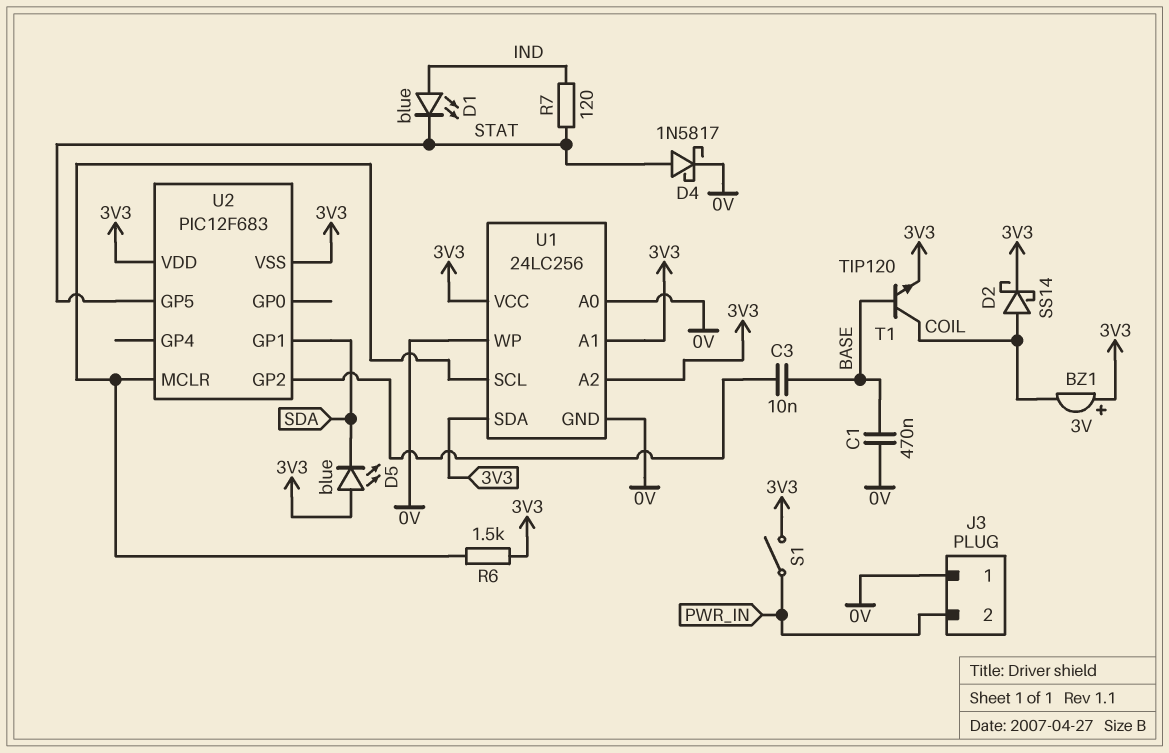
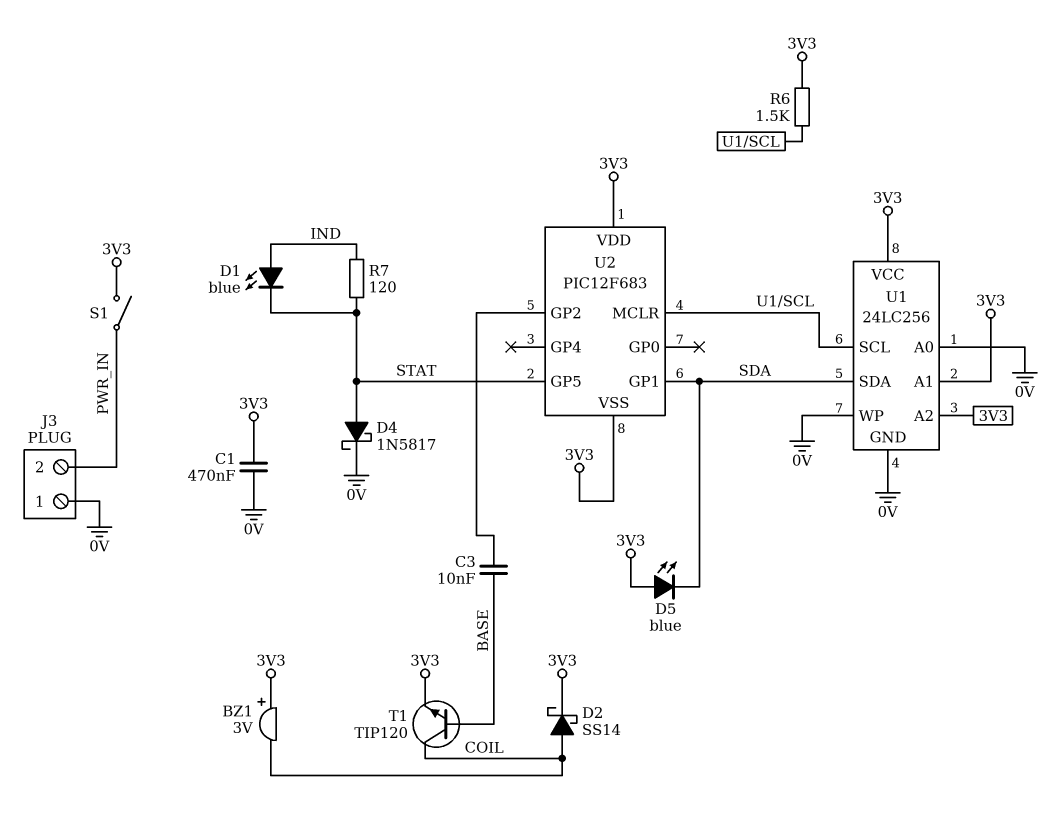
C1: 470nF (0V, BASE) -> 470nF (0V, 3V3)
U1 pin SDA: 3V3 -> SDA

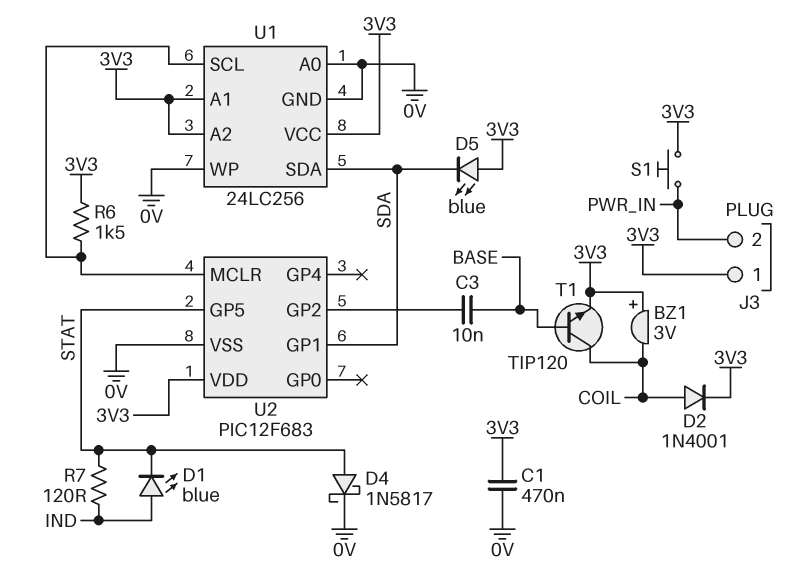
D2: schottky SS14 (A COIL, K 3V3) -> diode 1N4001 (A COIL, K 3V3)
J3 pin 1: 0V -> 3V3
S1: switch (3V3, PWR_IN) -> button (3V3, PWR_IN)
U2 pin VSS: 3V3 -> 0V

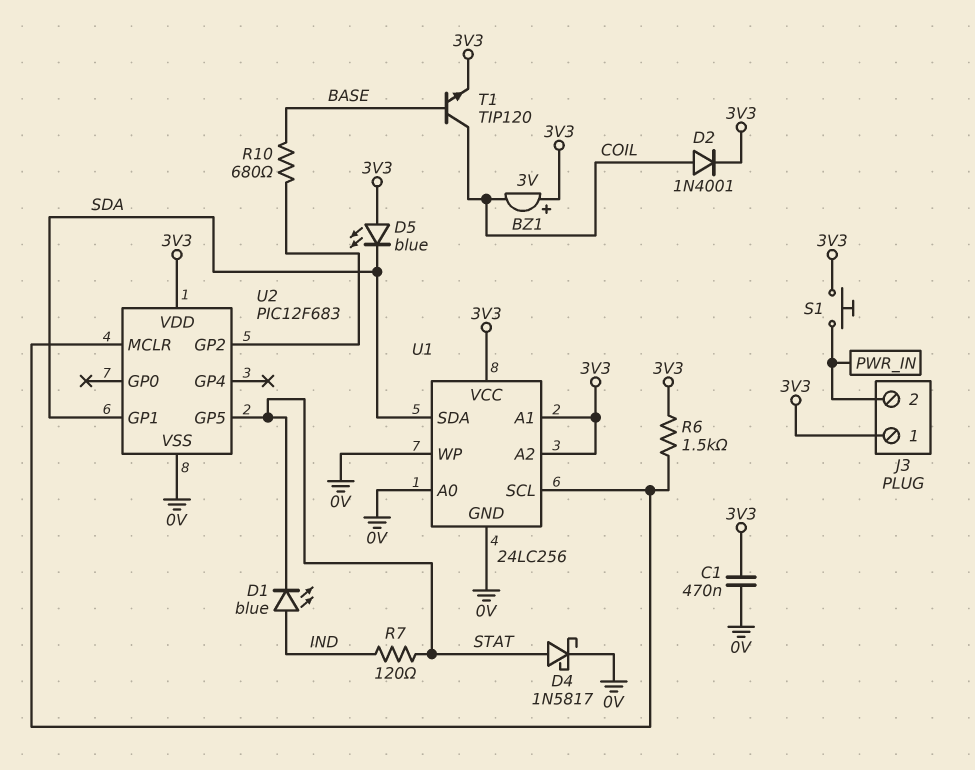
C3: 10nF (BASE, U2/GP2) -> none
R10: none -> 680 (BASE, U2/GP2)

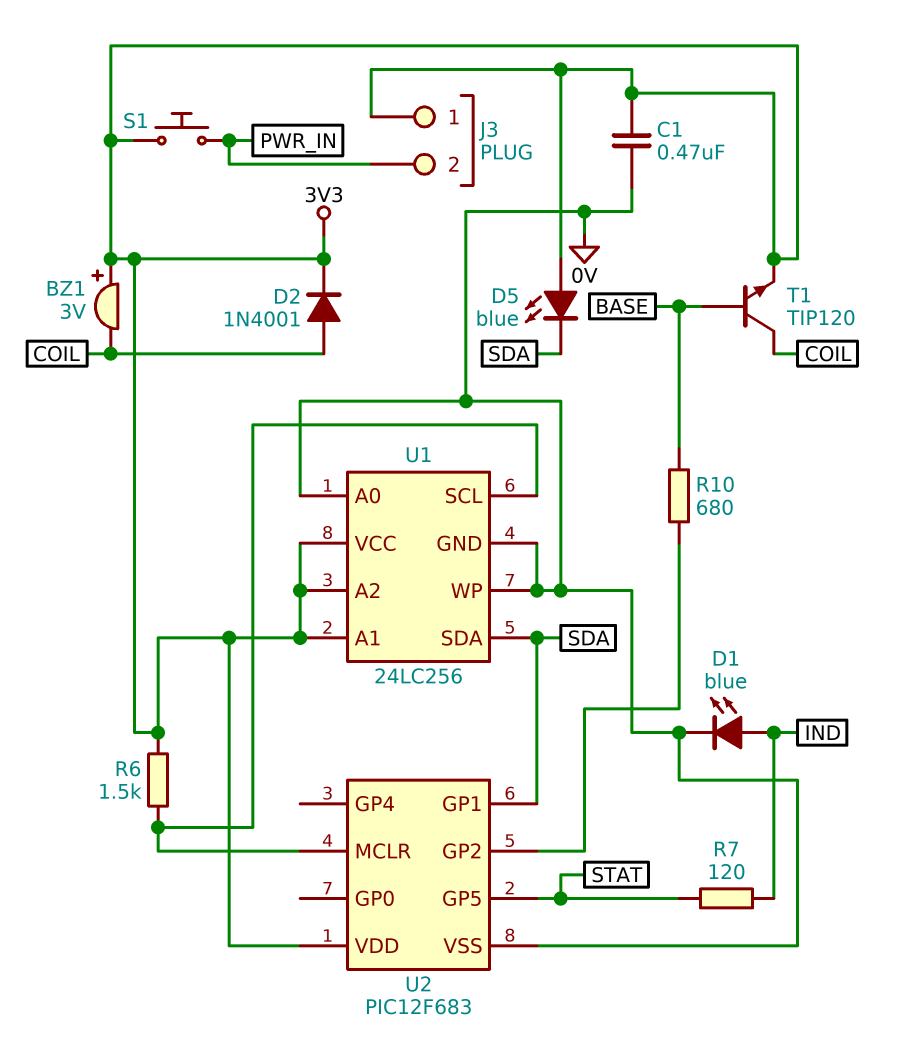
D1: LED blue (A IND, K STAT) -> LED blue (A IND, K 0V)
D4: schottky 1N5817 (A STAT, K 0V) -> none

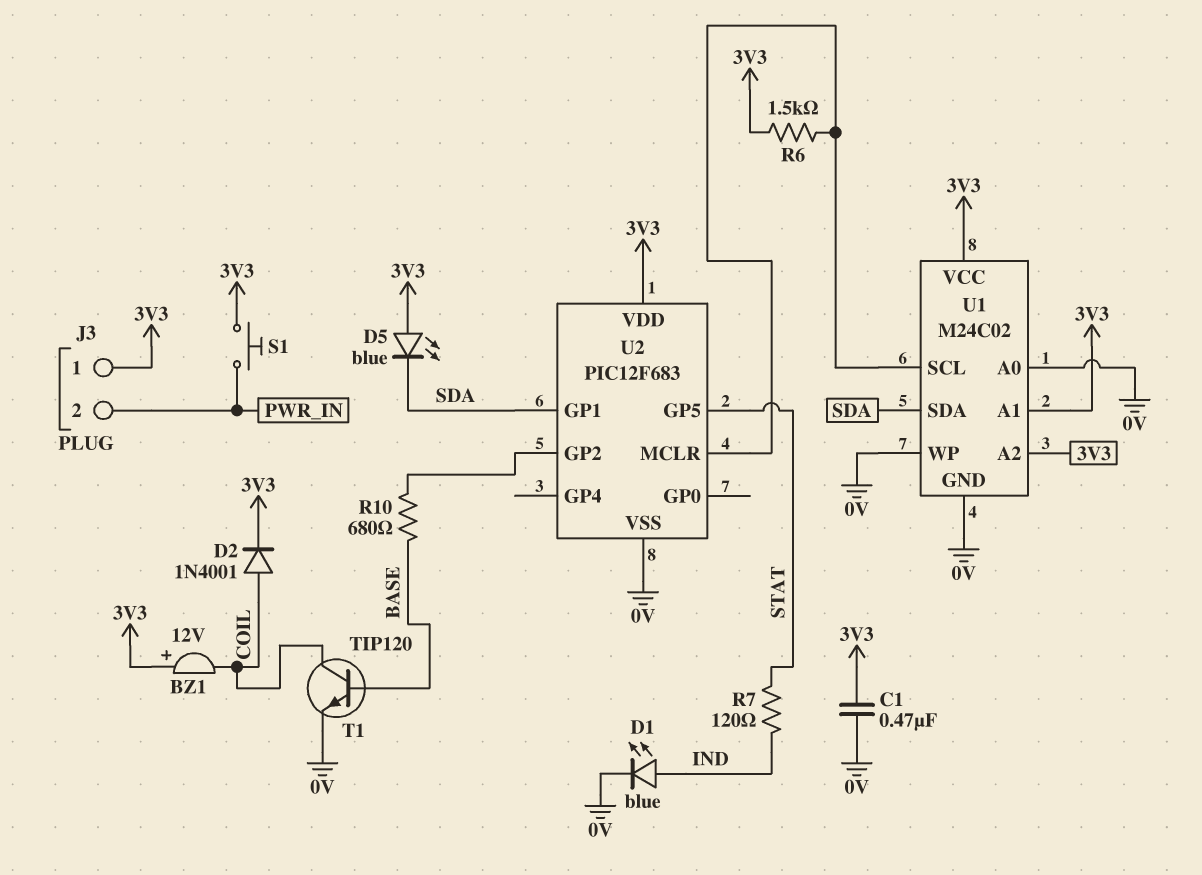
BZ1: buzzer 3V (plus 3V3, minus COIL) -> buzzer 12V (plus 3V3, minus COIL)
T1: NPN TIP120 (B BASE, C COIL, E 3V3) -> NPN TIP120 (B BASE, C COIL, E 0V)
U1: 24LC256 -> M24C02

